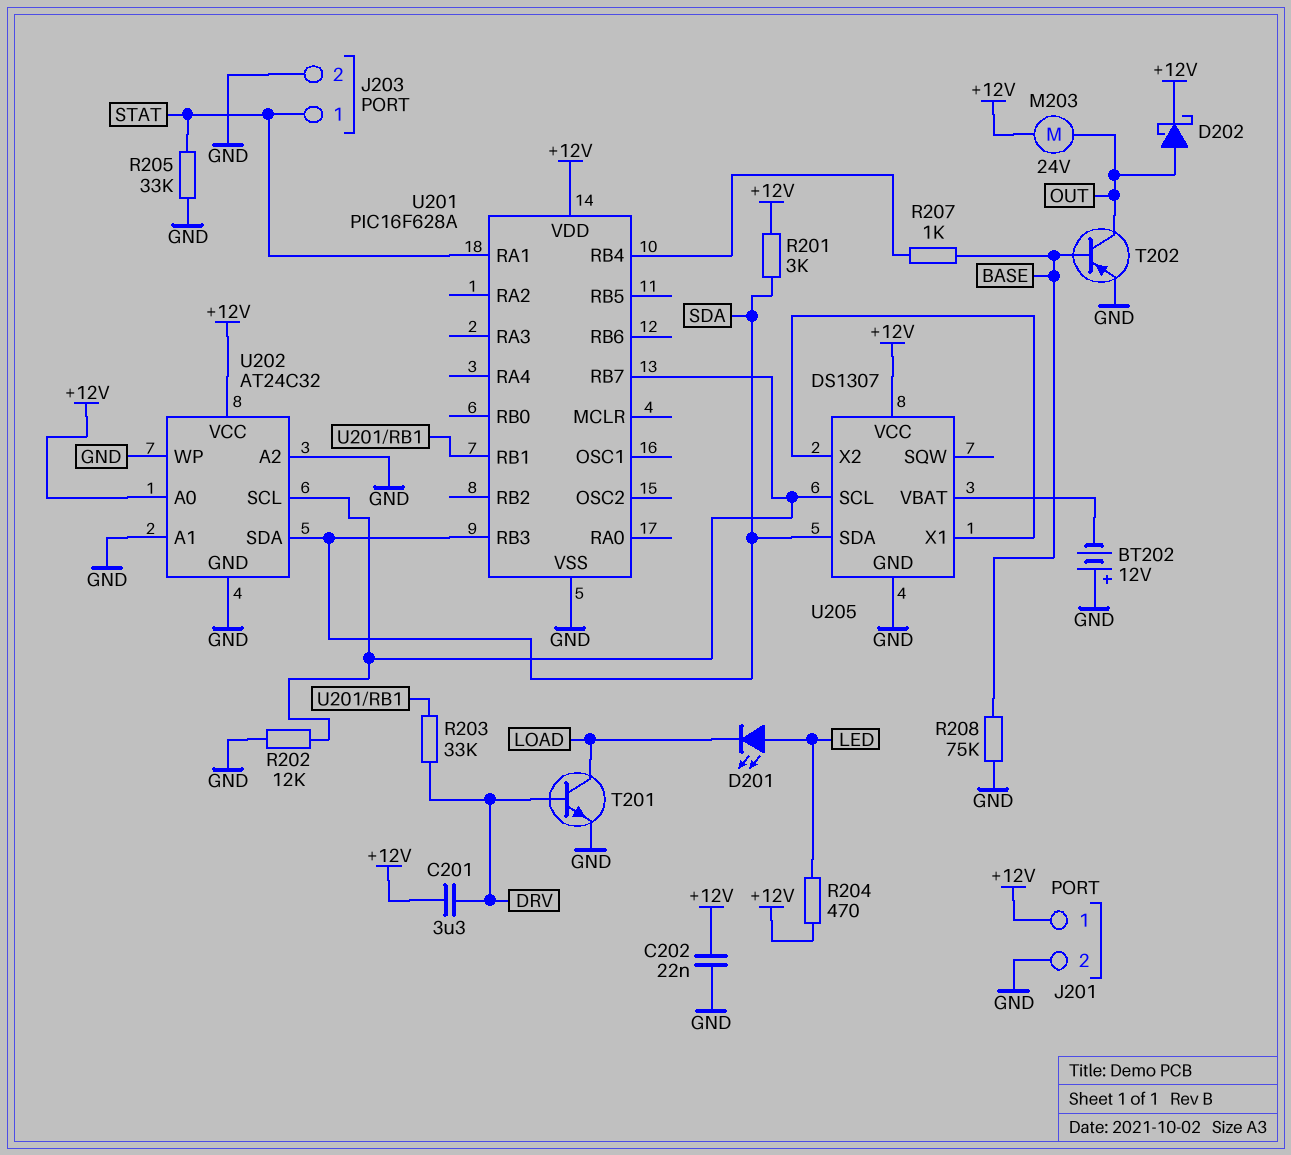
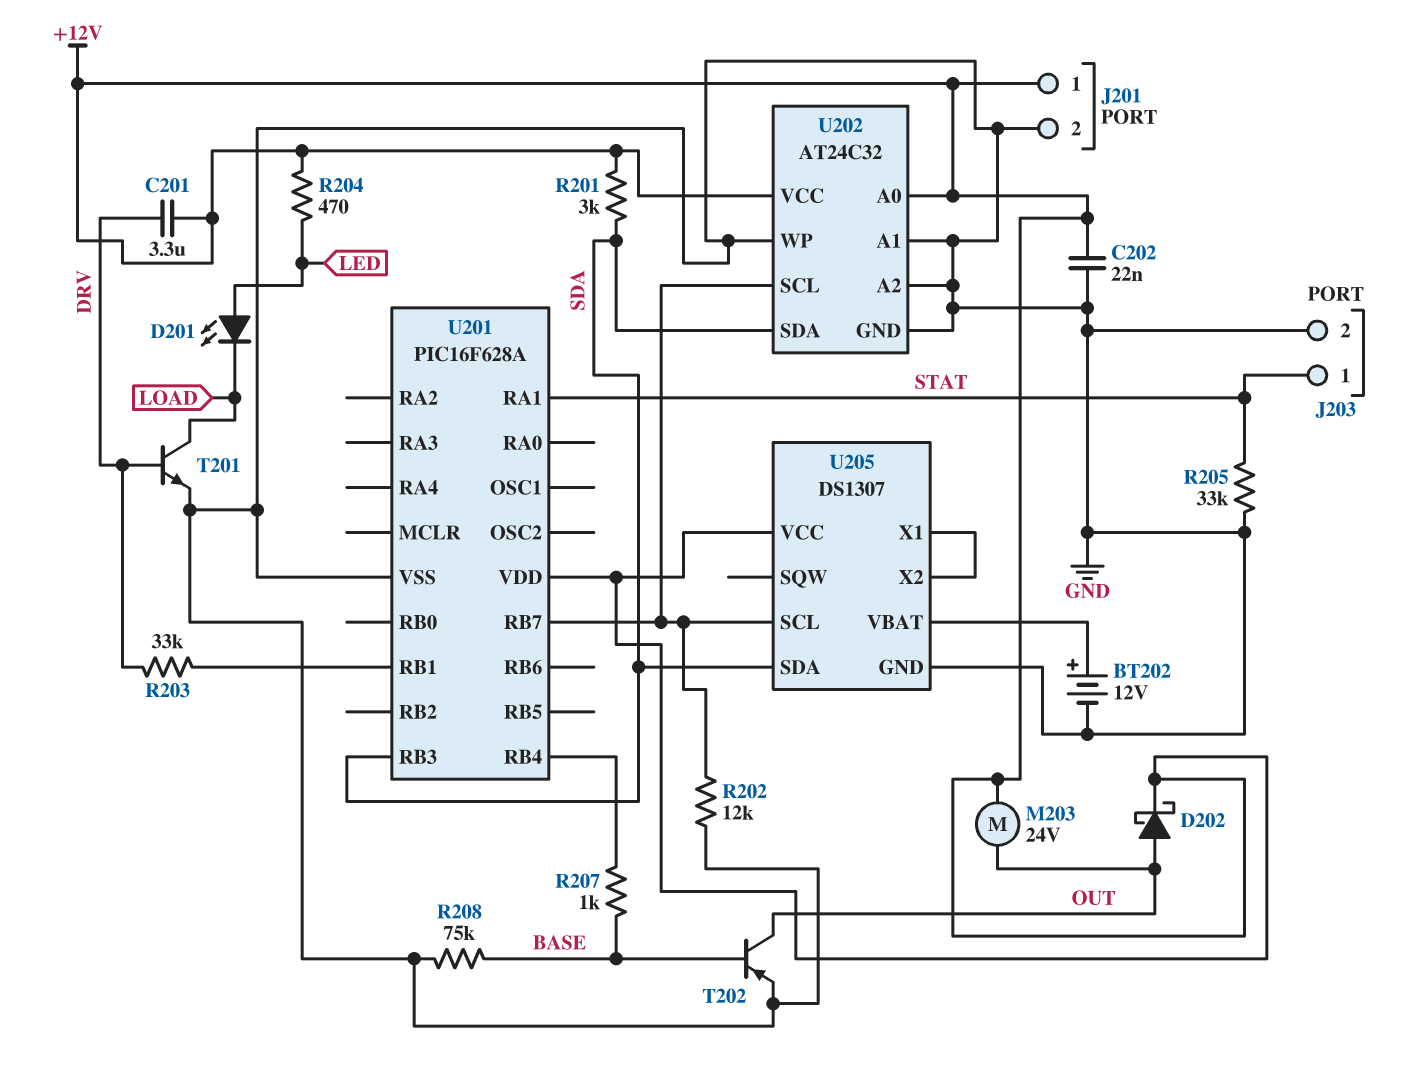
BT202: 12V (plus GND, minus U205/VBAT) -> 12V (plus U205/VBAT, minus GND)

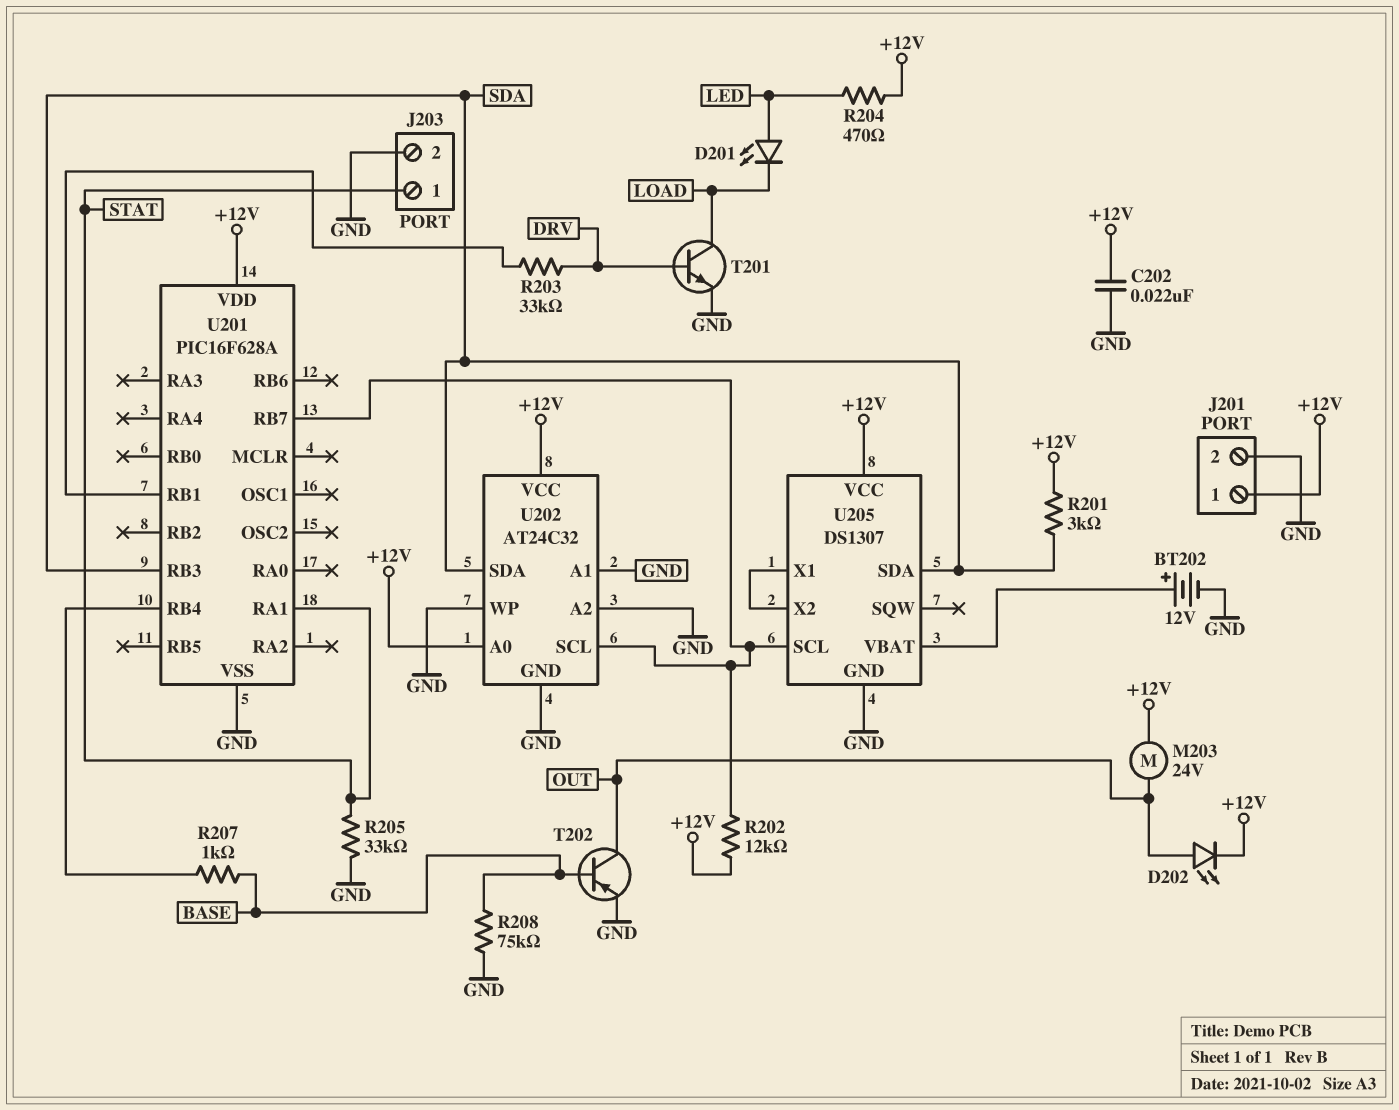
C201: 3.3uF (+12V, DRV) -> none
D202: schottky (A OUT, K +12V) -> LED (A OUT, K +12V)
R202: 12k (GND, U201/RB7) -> 12k (+12V, U201/RB7)

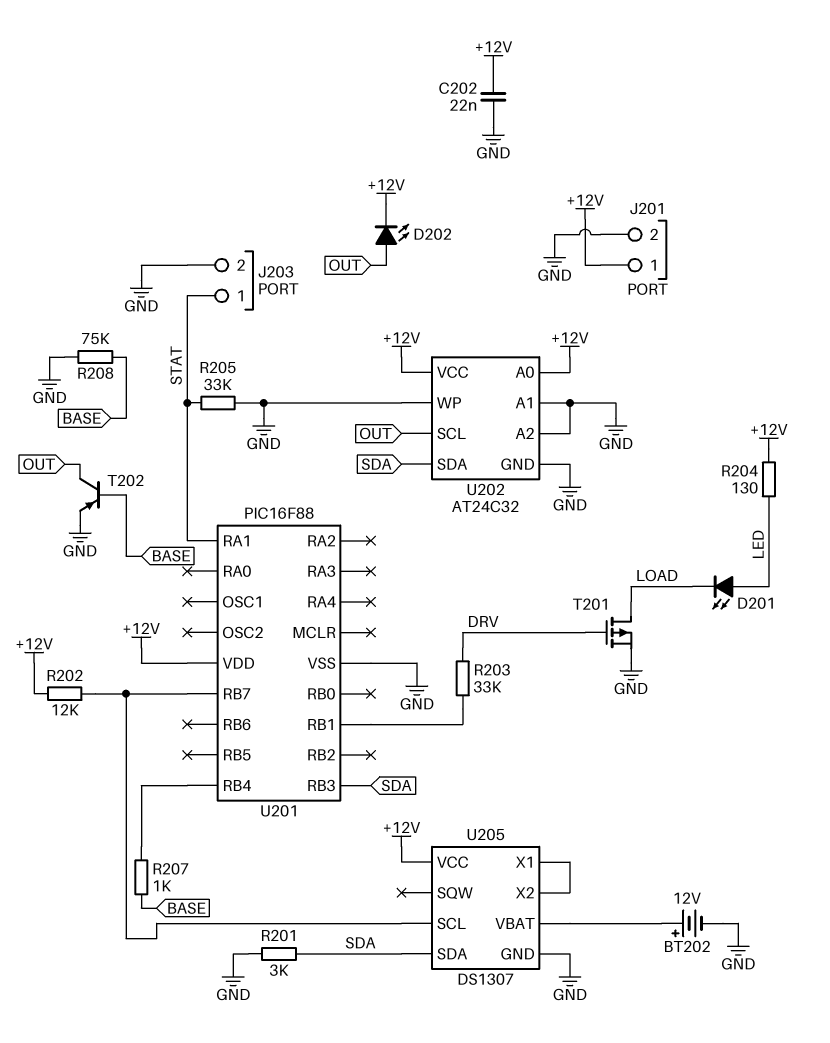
M203: motor 24V (+12V, OUT) -> none
R201: 3k (+12V, SDA) -> 3k (GND, SDA)
R204: 470 (+12V, LED) -> 130 (+12V, LED)
T201: NPN (B DRV, C LOAD, E GND) -> PMOS (G DRV, D LOAD, S GND)
U201: PIC16F628A -> PIC16F88
U202 pin SCL: U201/RB7 -> OUT

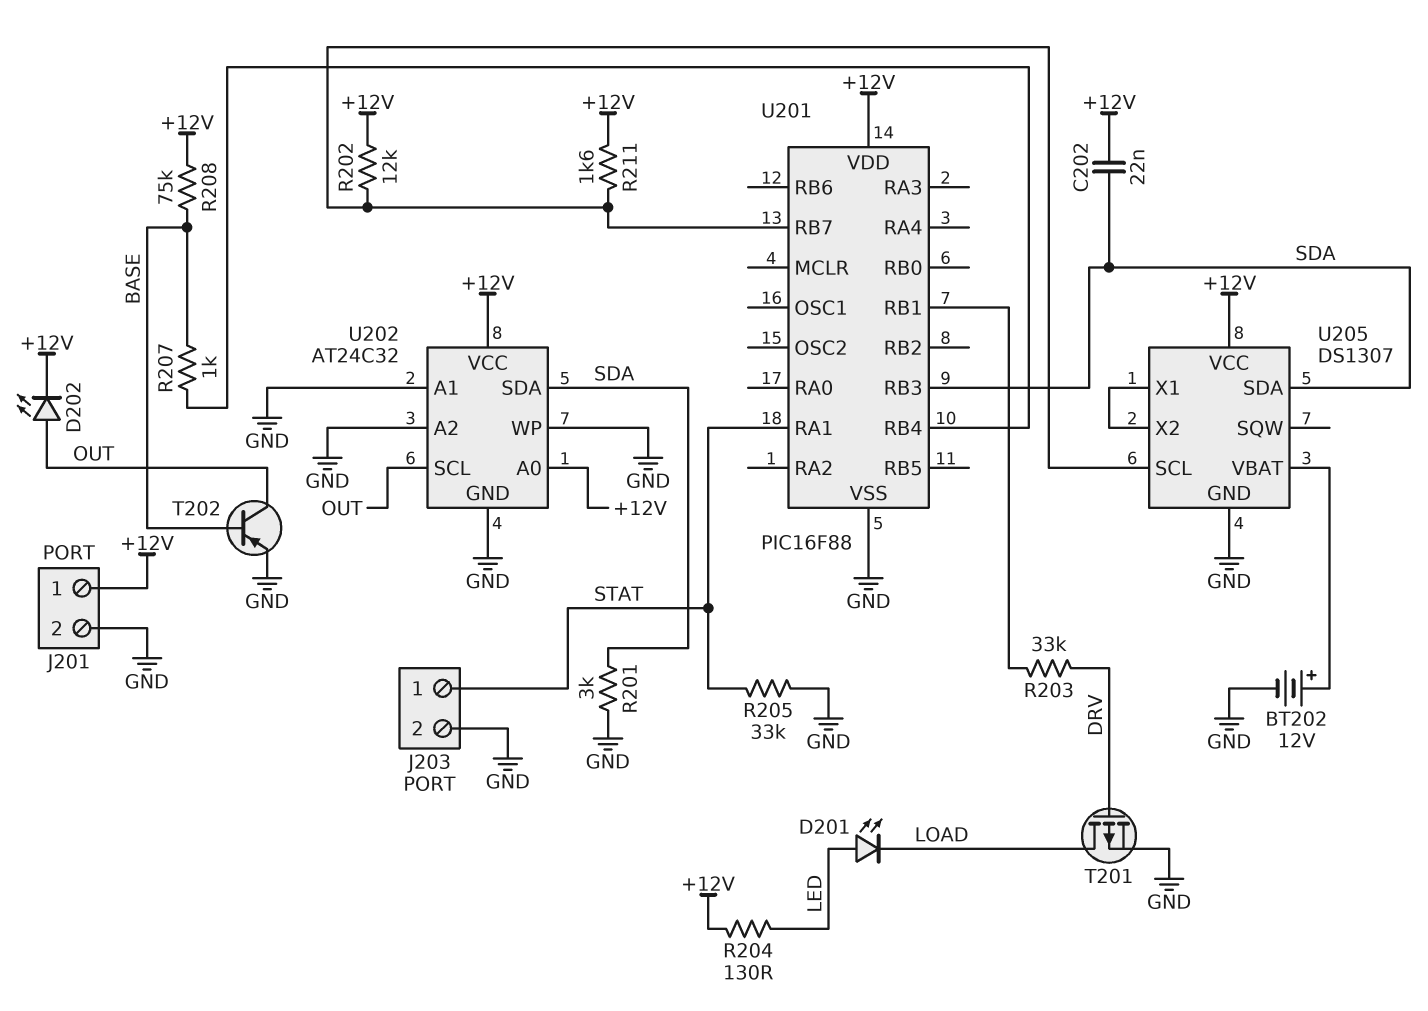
C202: 22nF (+12V, GND) -> 22nF (+12V, SDA)
R208: 75k (BASE, GND) -> 75k (+12V, BASE)
R211: none -> 1.6k (+12V, U201/RB7)

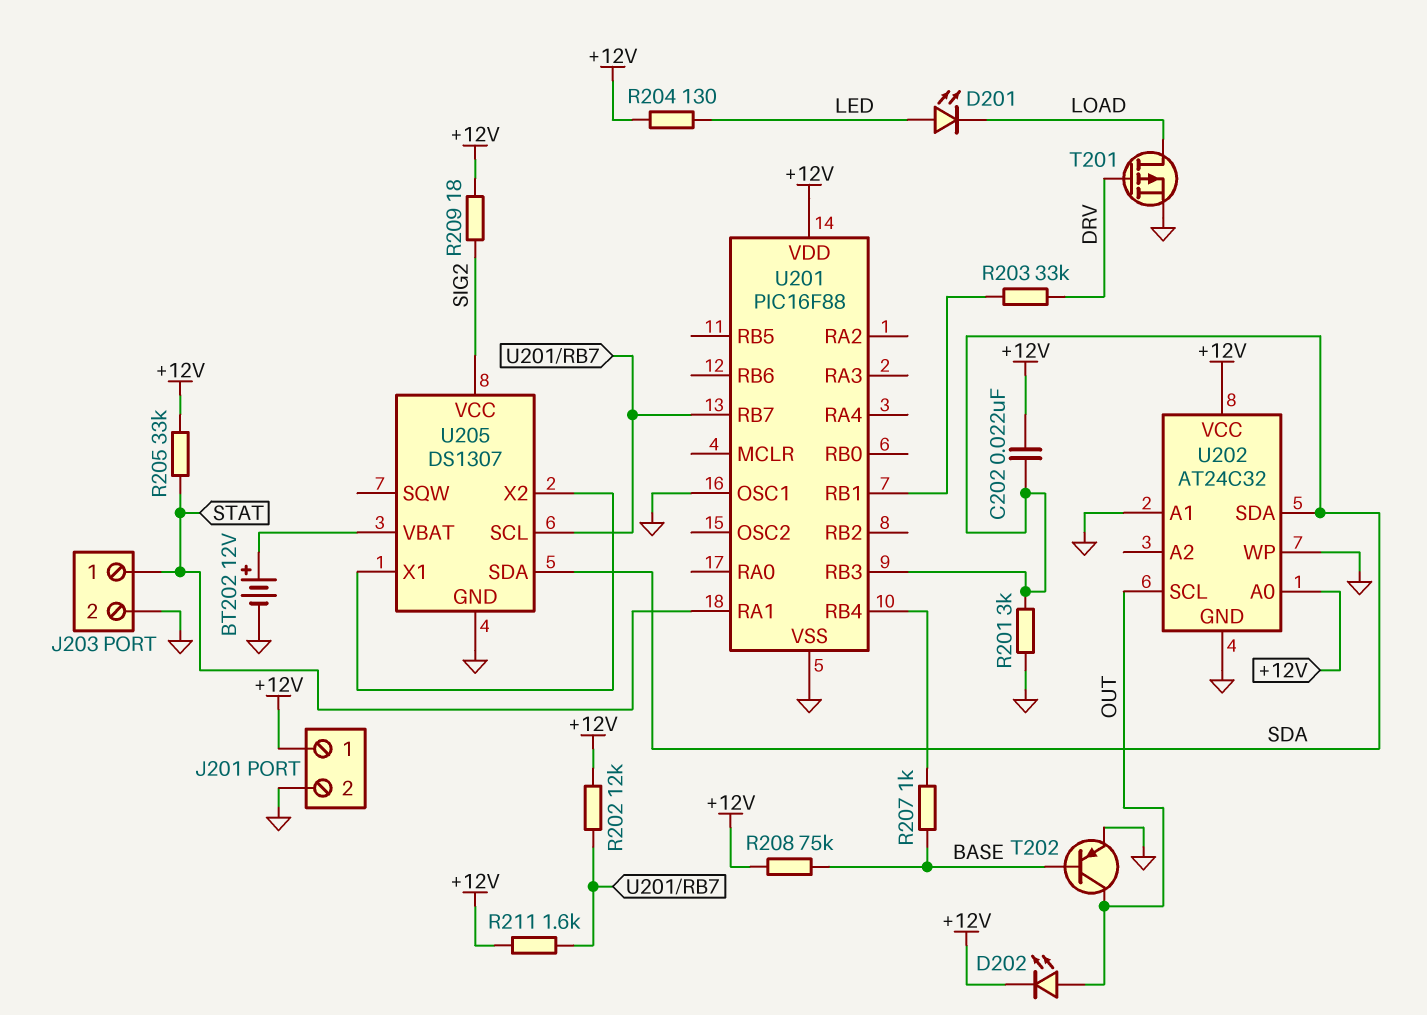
R205: 33k (GND, STAT) -> 33k (+12V, STAT)
R209: none -> 18 (+12V, SIG2)
U201 pin OSC1: none -> GND
U202 pin A2: GND -> none
U205 pin VCC: +12V -> SIG2

